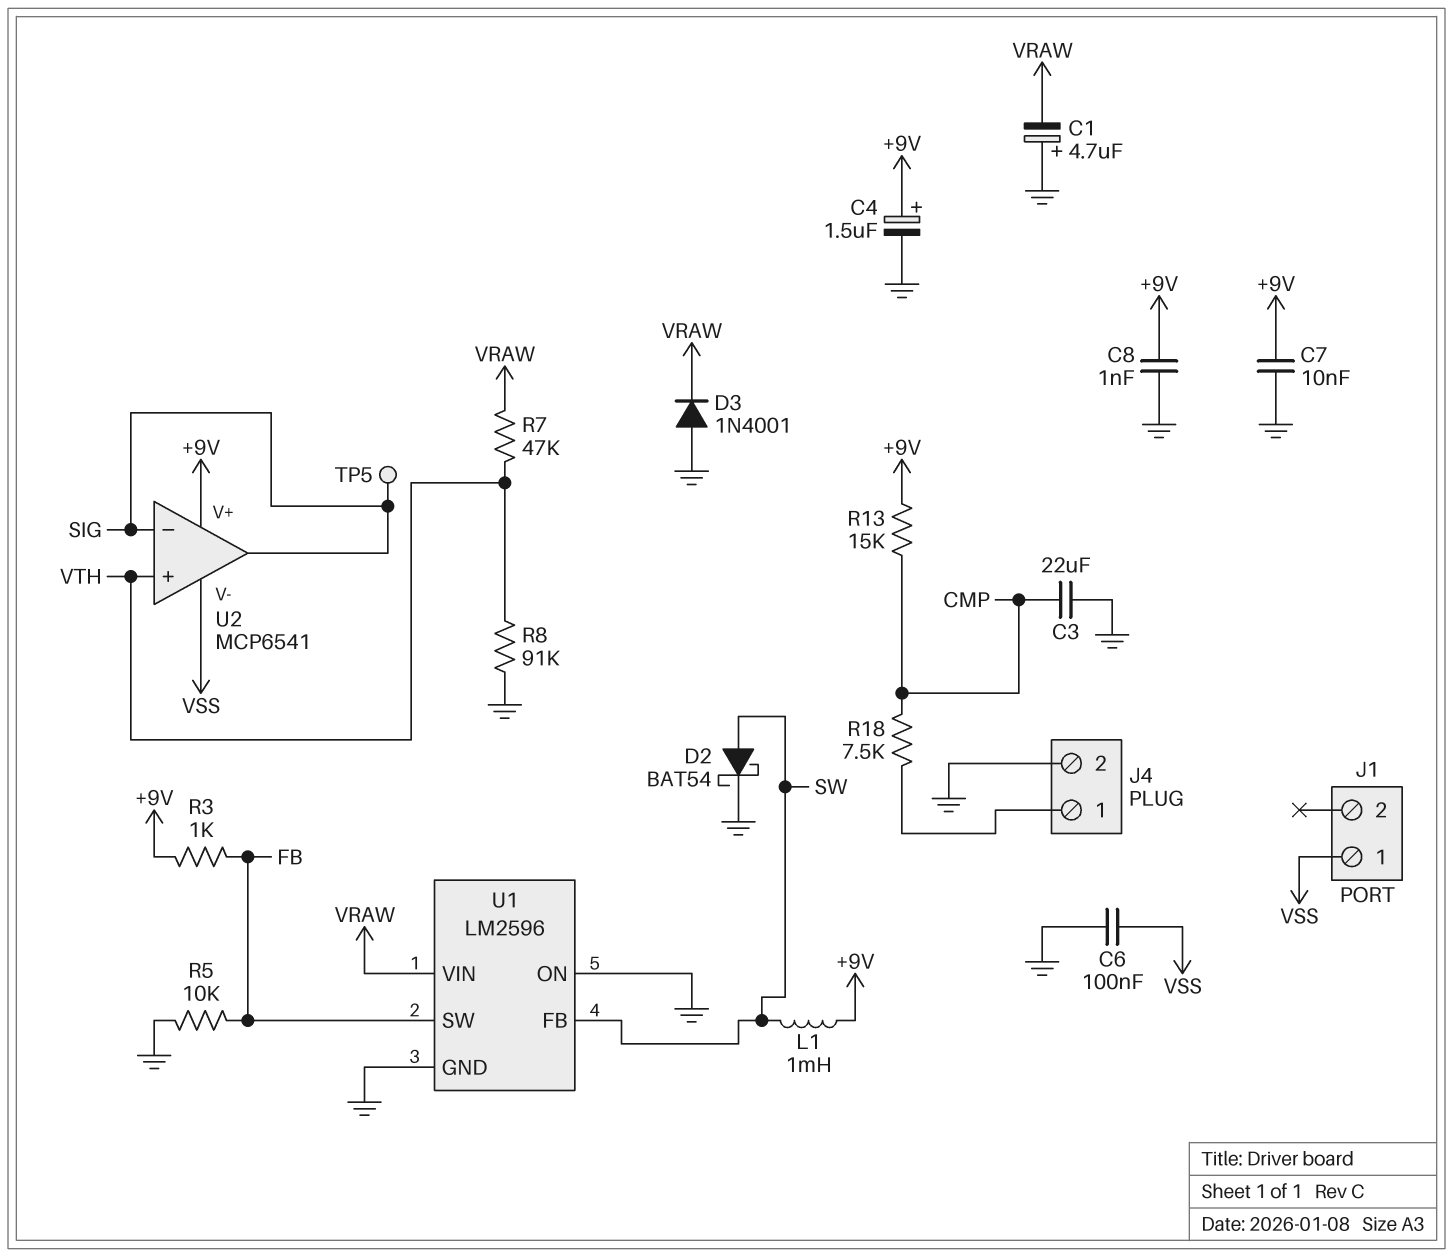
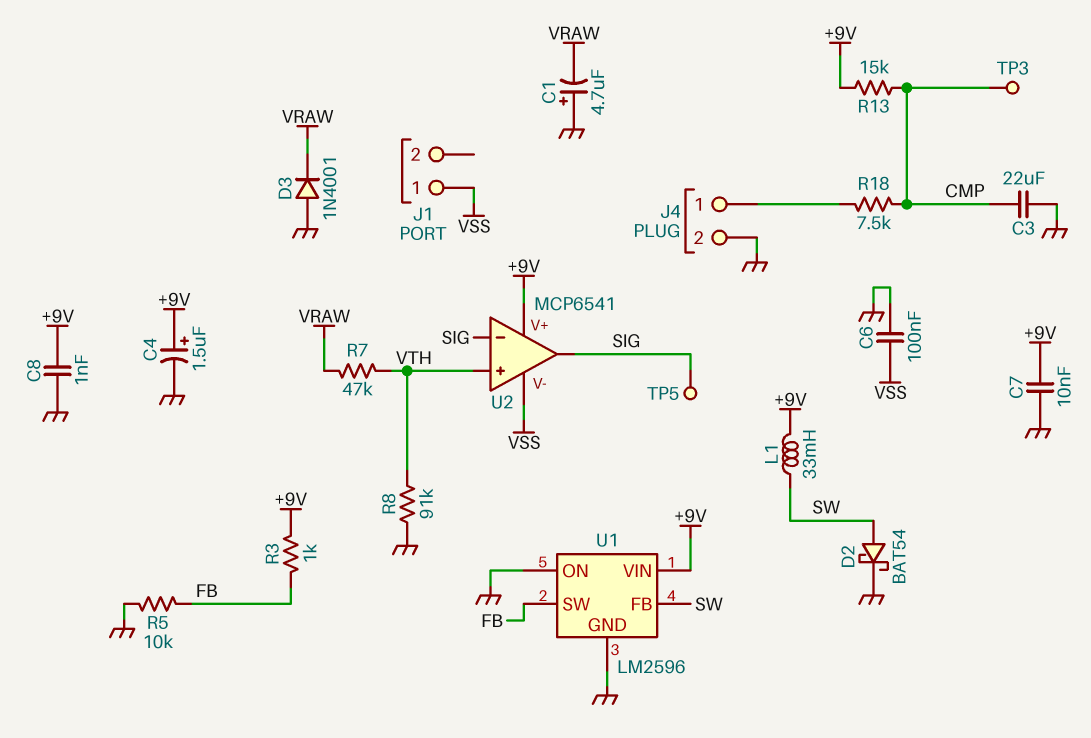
L1: 1mH (+9V, SW) -> 33mH (+9V, SW)
TP3: none -> test point (CMP)
U1 pin VIN: VRAW -> +9V

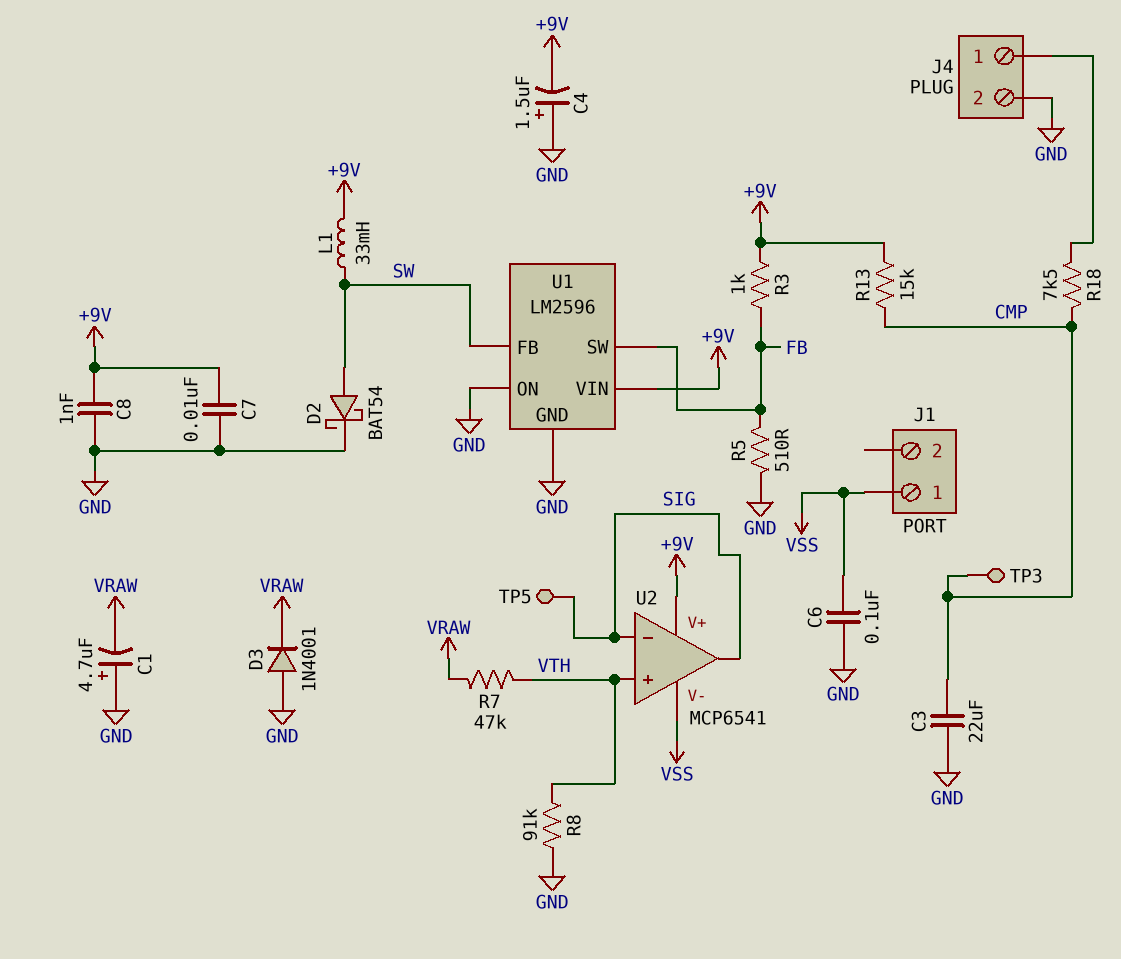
C4: 1.5uF (plus +9V, minus GND) -> 1.5uF (plus GND, minus +9V)
R5: 10k (FB, GND) -> 510 (FB, GND)

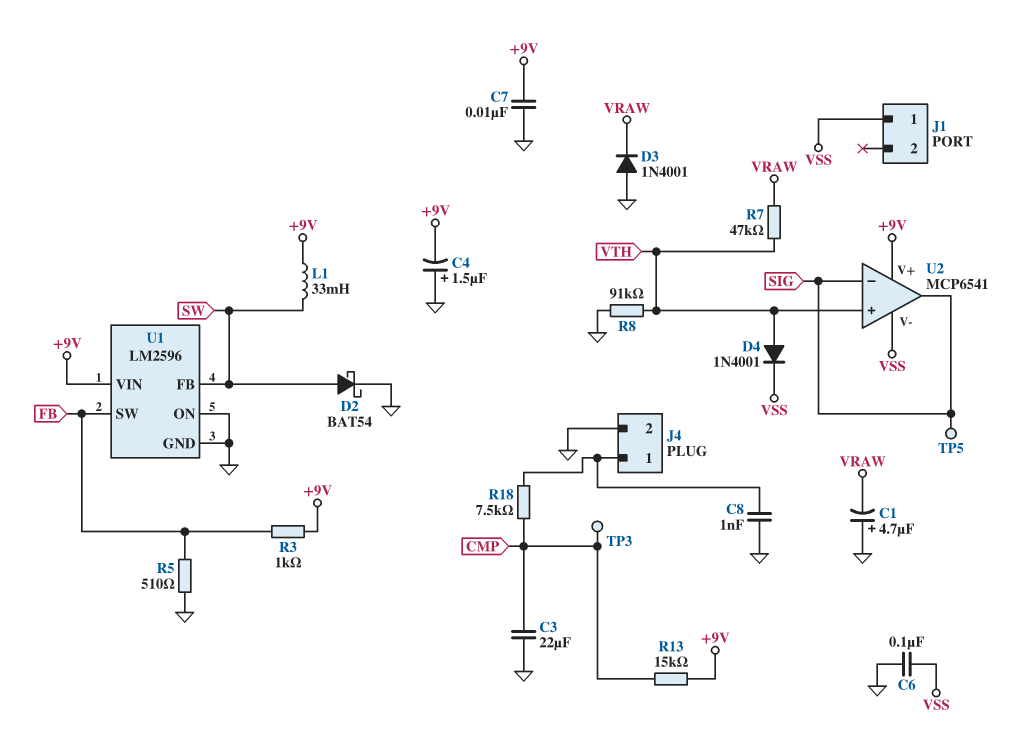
C8: 1nF (+9V, GND) -> 1nF (GND, J4/1)
D4: none -> diode 1N4001 (A VTH, K VSS)

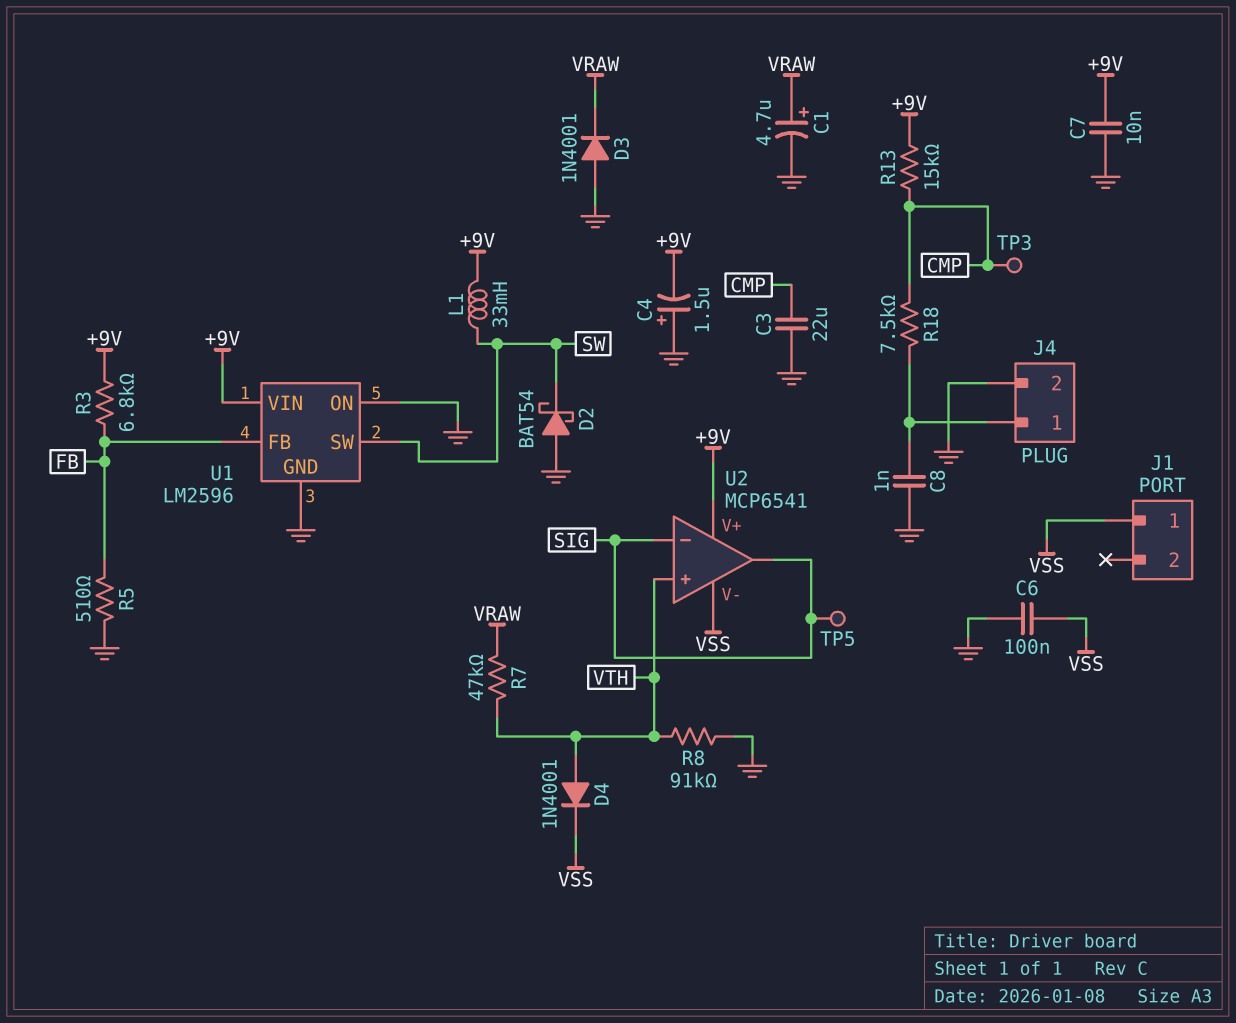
C1: 4.7uF (plus GND, minus VRAW) -> 4.7uF (plus VRAW, minus GND)
D2: schottky BAT54 (A SW, K GND) -> schottky BAT54 (A GND, K SW)
R3: 1k (+9V, FB) -> 6.8k (+9V, FB)
U1 pin FB: SW -> FB
U1 pin SW: FB -> SW

